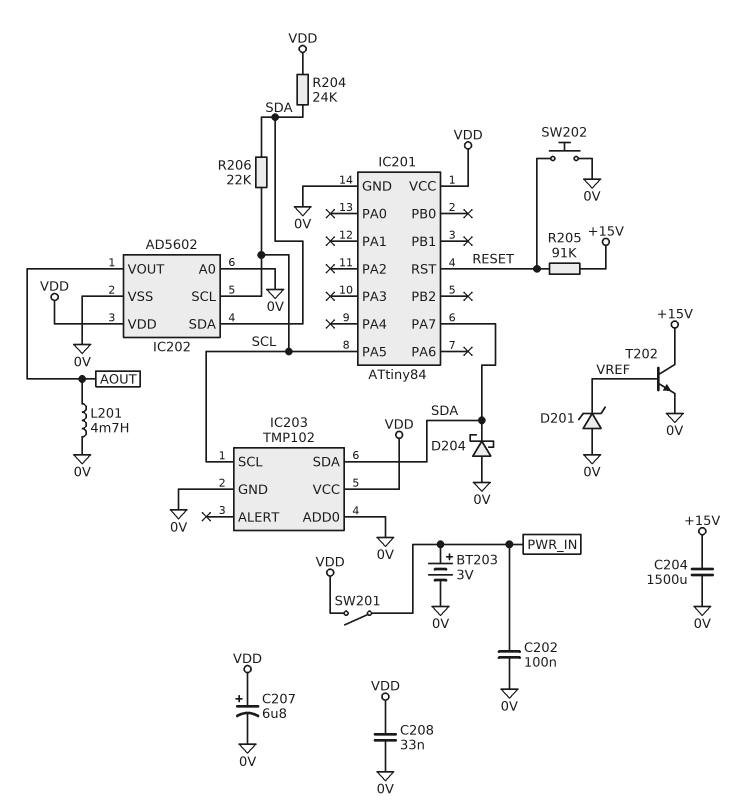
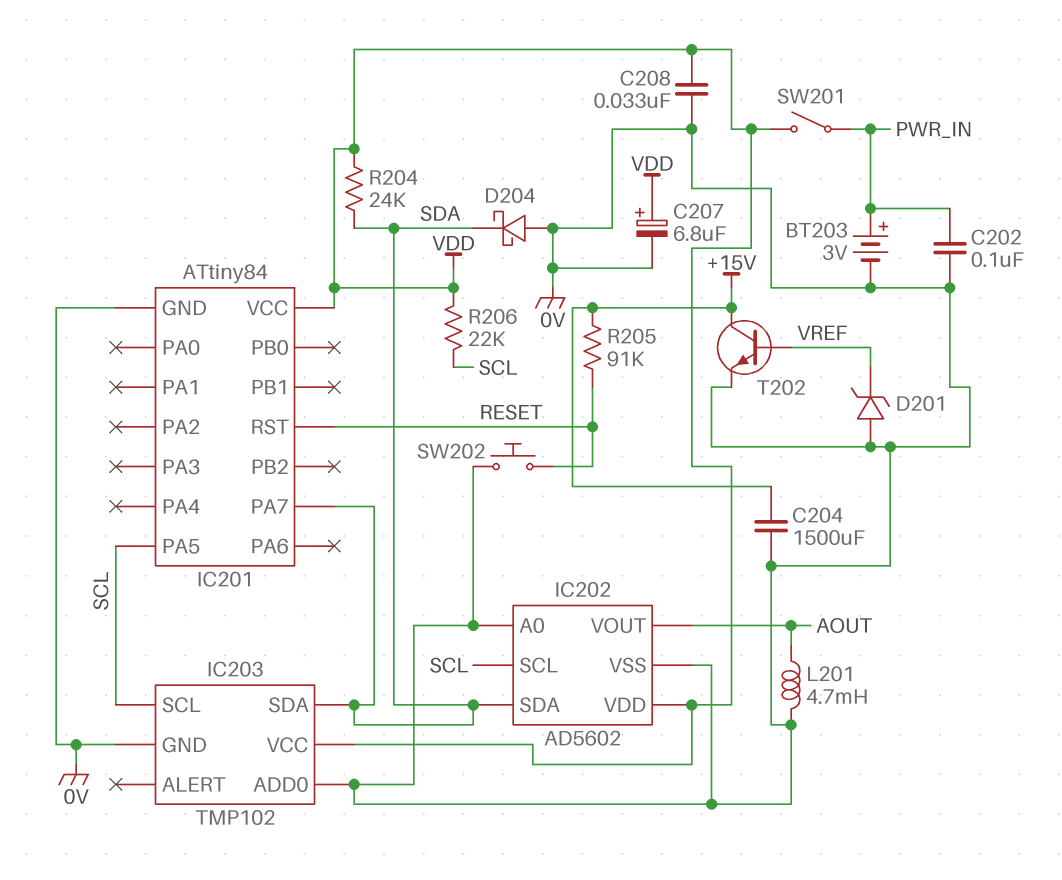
R206: 22k (SCL, SDA) -> 22k (SCL, VDD)

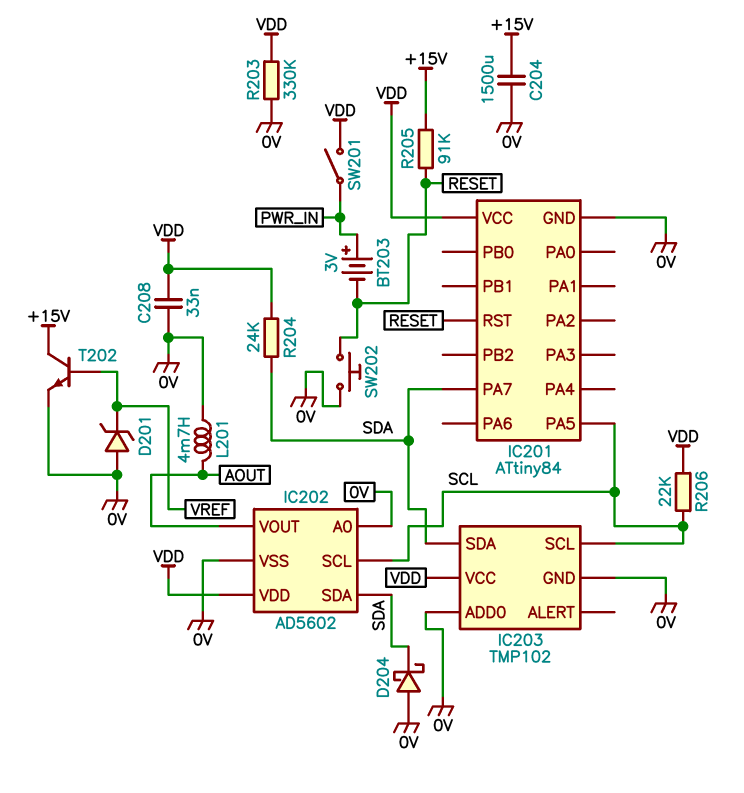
BT203: 3V (plus PWR_IN, minus 0V) -> 3V (plus PWR_IN, minus RESET)
C202: 100nF (0V, PWR_IN) -> none
C207: 6.8uF (plus VDD, minus 0V) -> none
R203: none -> 330k (0V, VDD)

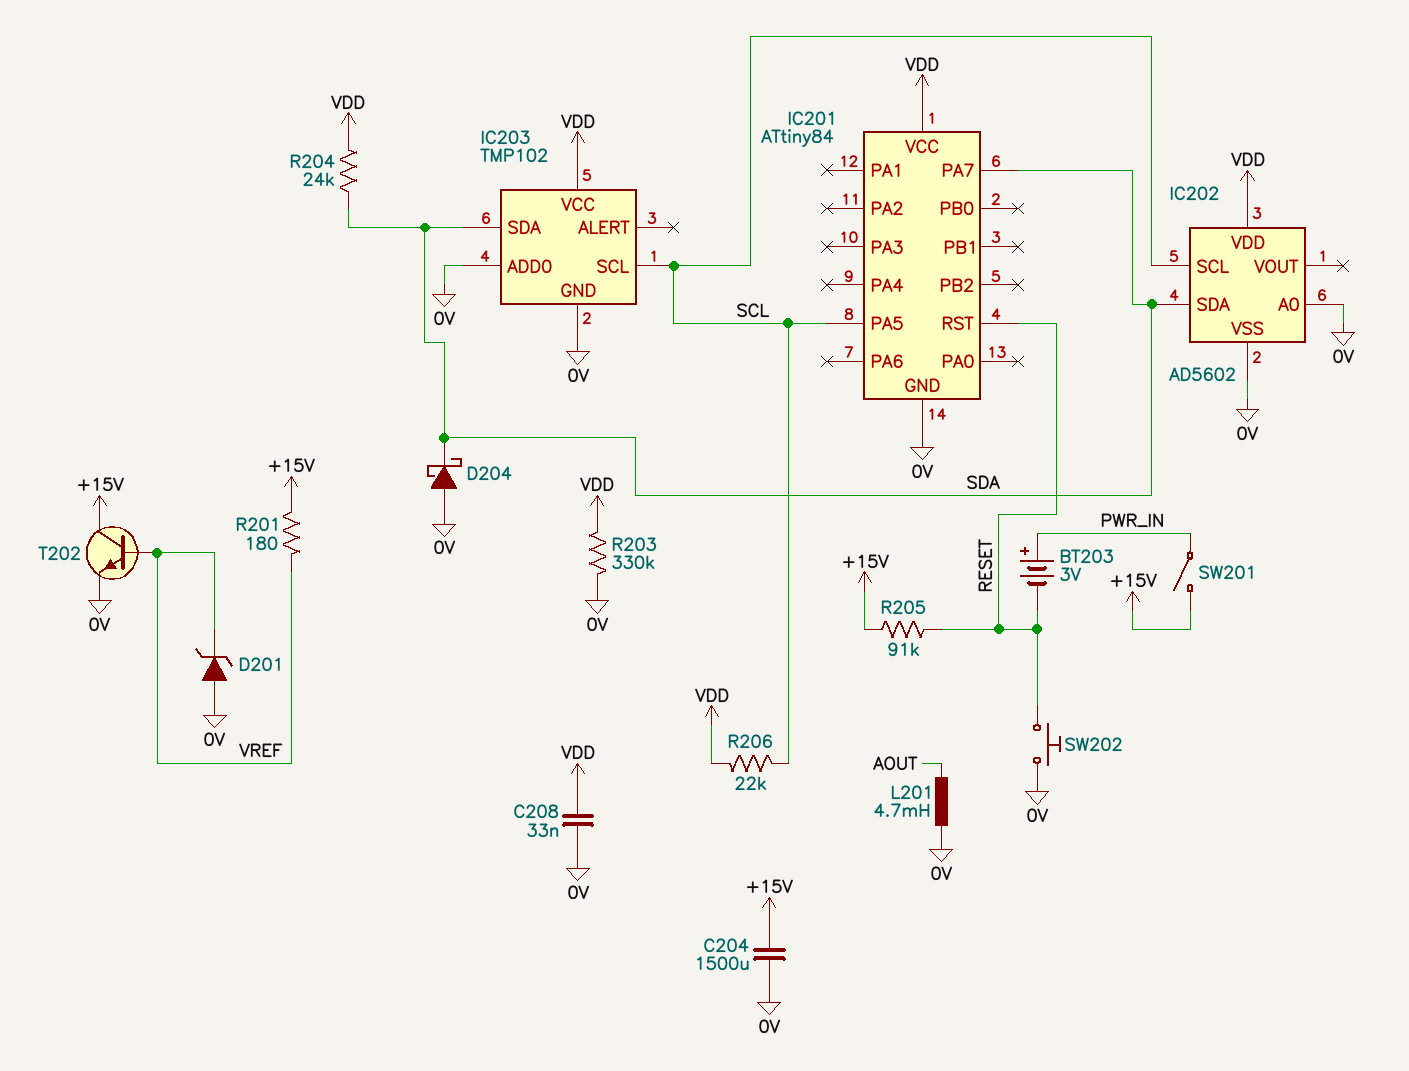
IC202 pin VOUT: AOUT -> none
R201: none -> 180 (+15V, VREF)
SW201: switch (PWR_IN, VDD) -> switch (+15V, PWR_IN)

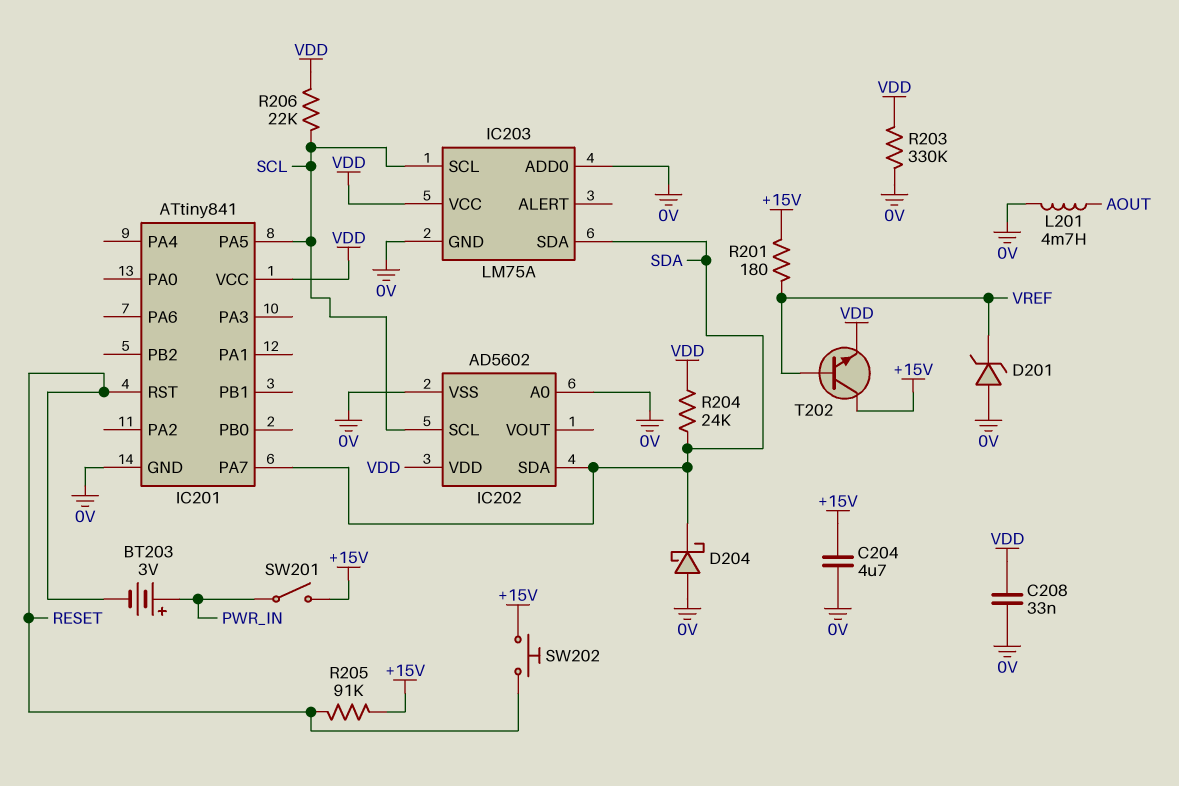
C204: 1500uF (+15V, 0V) -> 4.7uF (+15V, 0V)
IC201: ATtiny84 -> ATtiny841
IC203: TMP102 -> LM75A
SW202: button (0V, RESET) -> button (+15V, RESET)
T202: NPN (B VREF, C +15V, E 0V) -> NPN (B VREF, C +15V, E VDD)

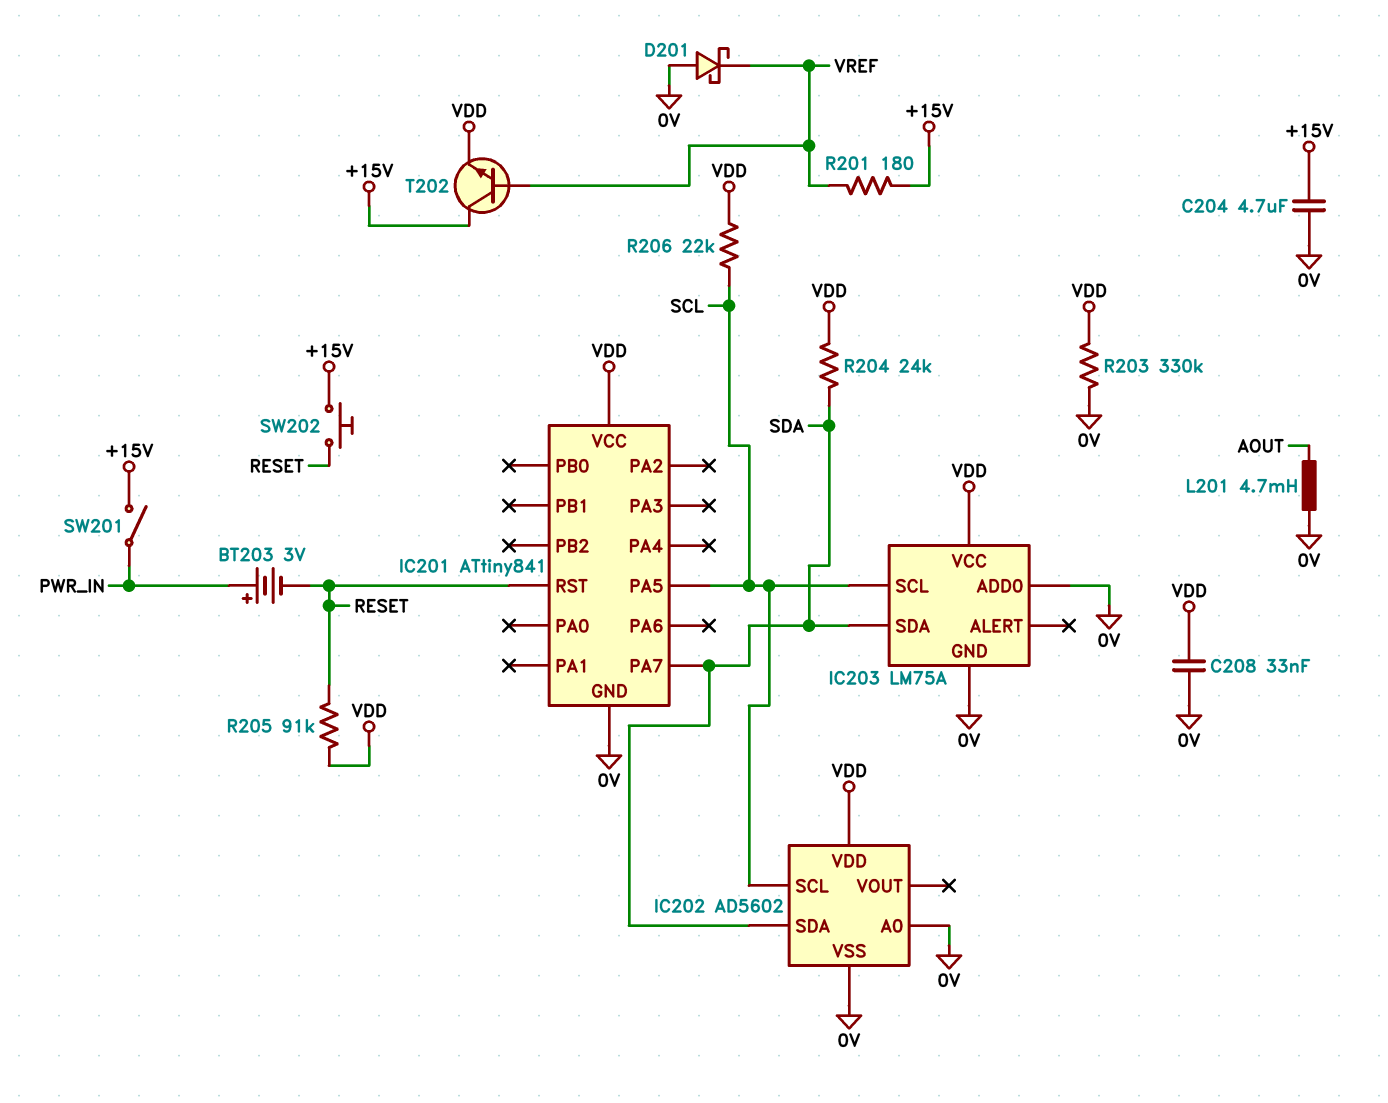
D201: zener (A 0V, K VREF) -> schottky (A 0V, K VREF)
D204: schottky (A 0V, K SDA) -> none
R205: 91k (+15V, RESET) -> 91k (RESET, VDD)

